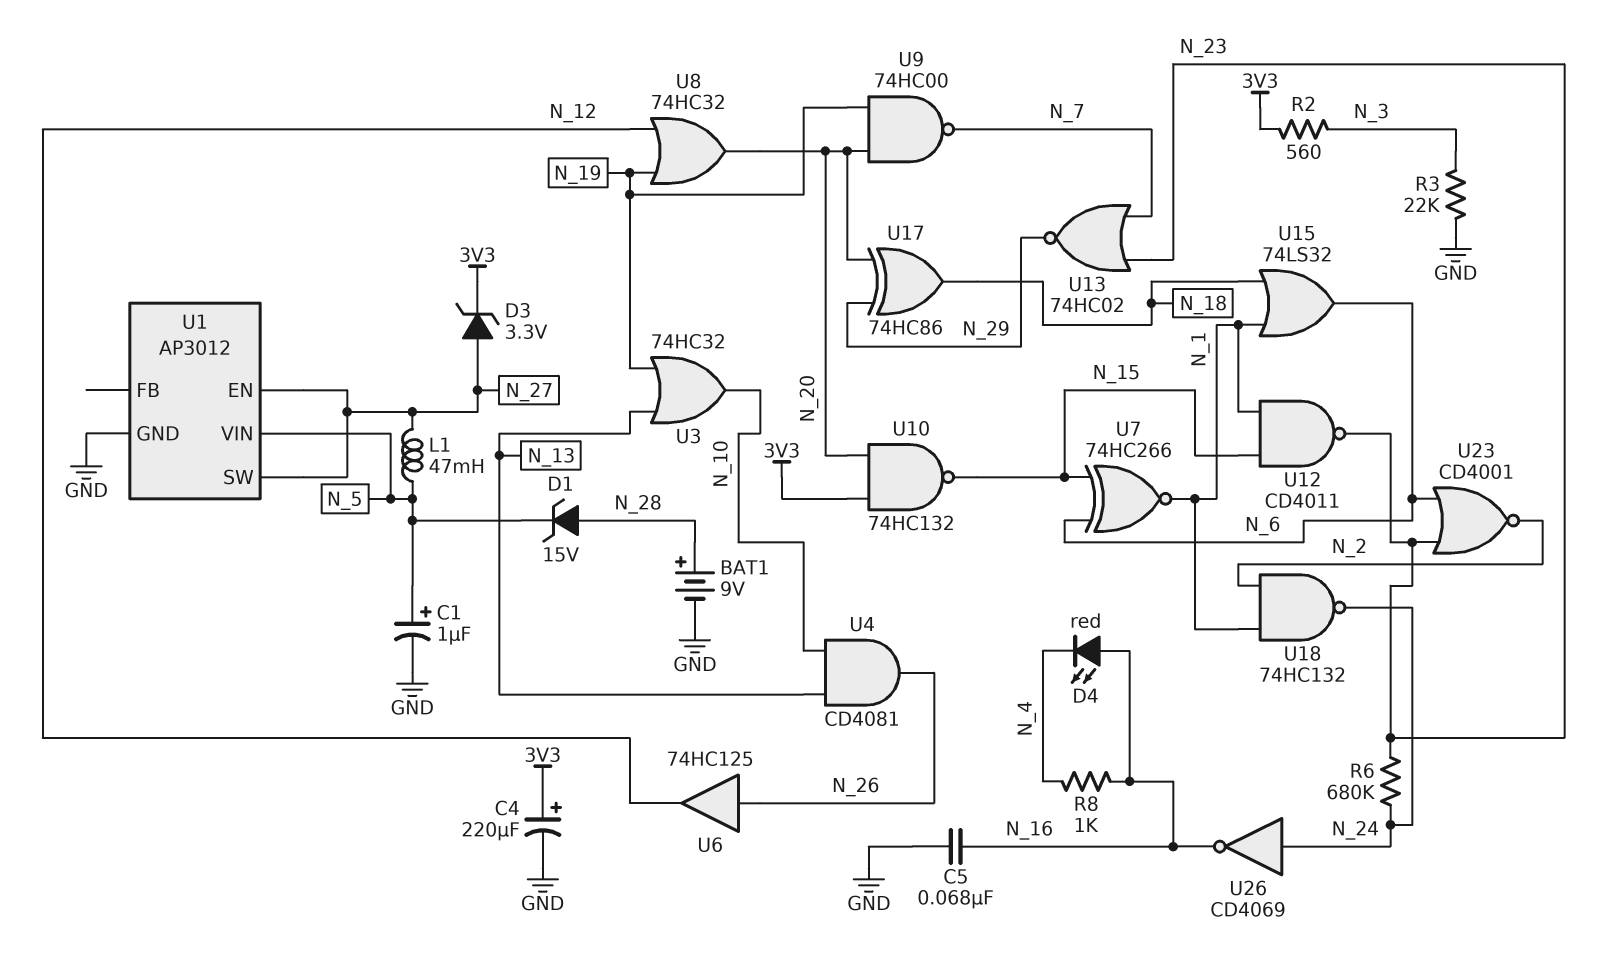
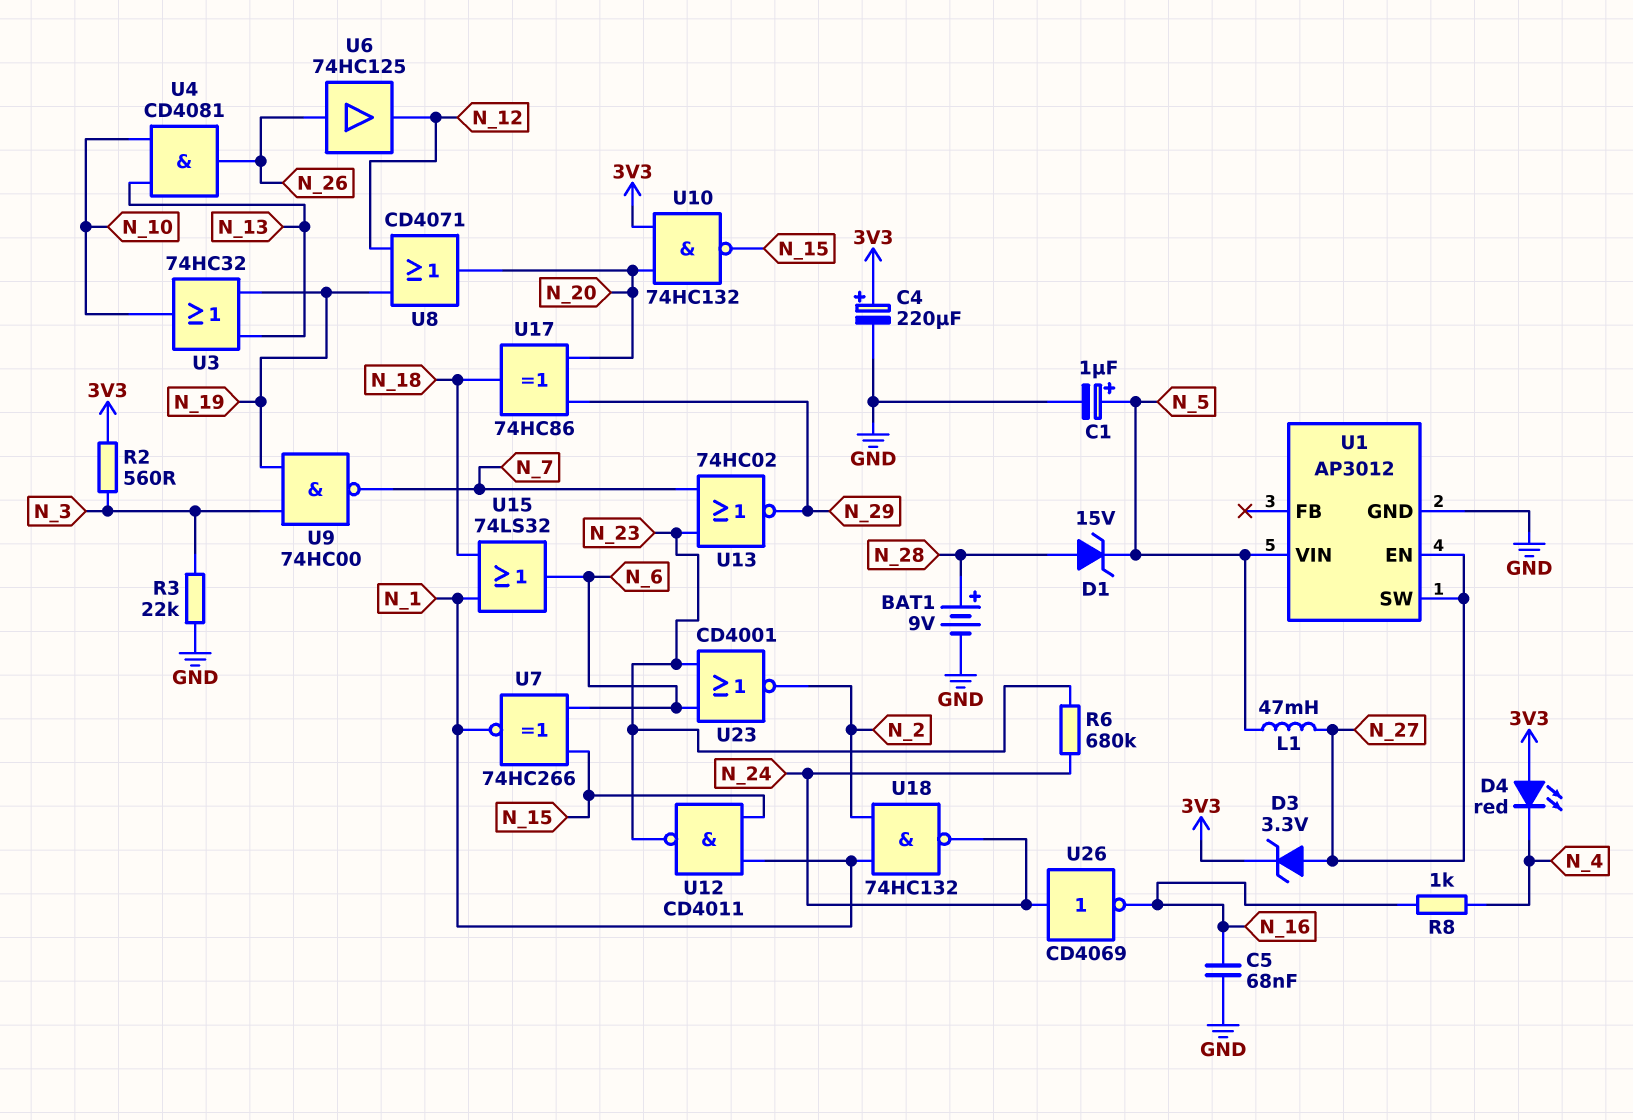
D4: LED red (A N_16, K N_4) -> LED red (A 3V3, K N_4)
U8: OR 74HC32 (in N_12, in N_19, out N_20) -> OR CD4071 (in N_12, in N_19, out N_20)
U9: NAND 74HC00 (in N_19, in N_20, out N_7) -> NAND 74HC00 (in N_3, in N_19, out N_7)

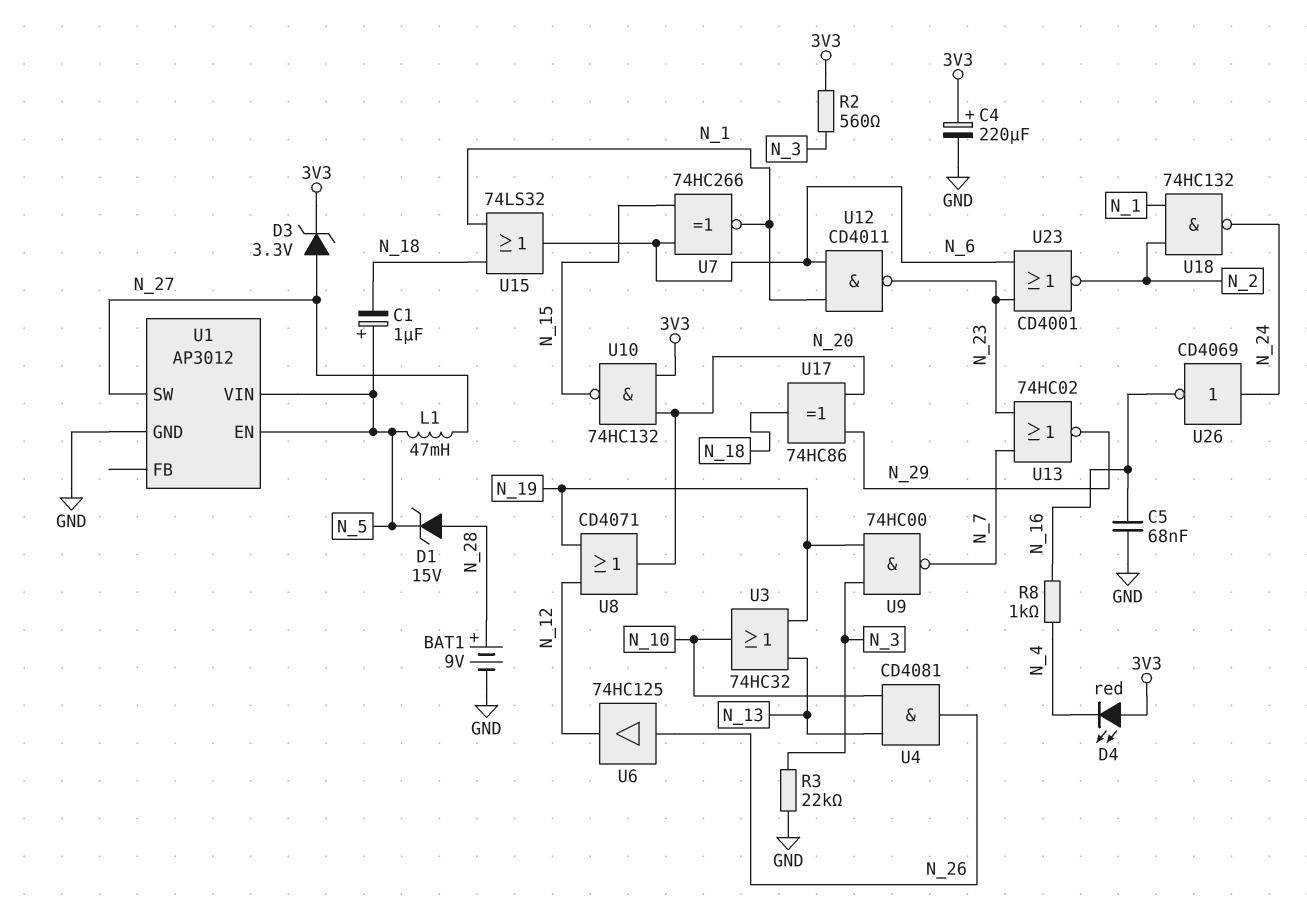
C1: 1uF (plus N_5, minus GND) -> 1uF (plus N_5, minus N_18)
R6: 680k (N_23, N_24) -> none
U1 pin EN: N_27 -> N_5
U12: NAND CD4011 (in N_1, in N_15, out N_23) -> NAND CD4011 (in N_1, in N_6, out N_23)

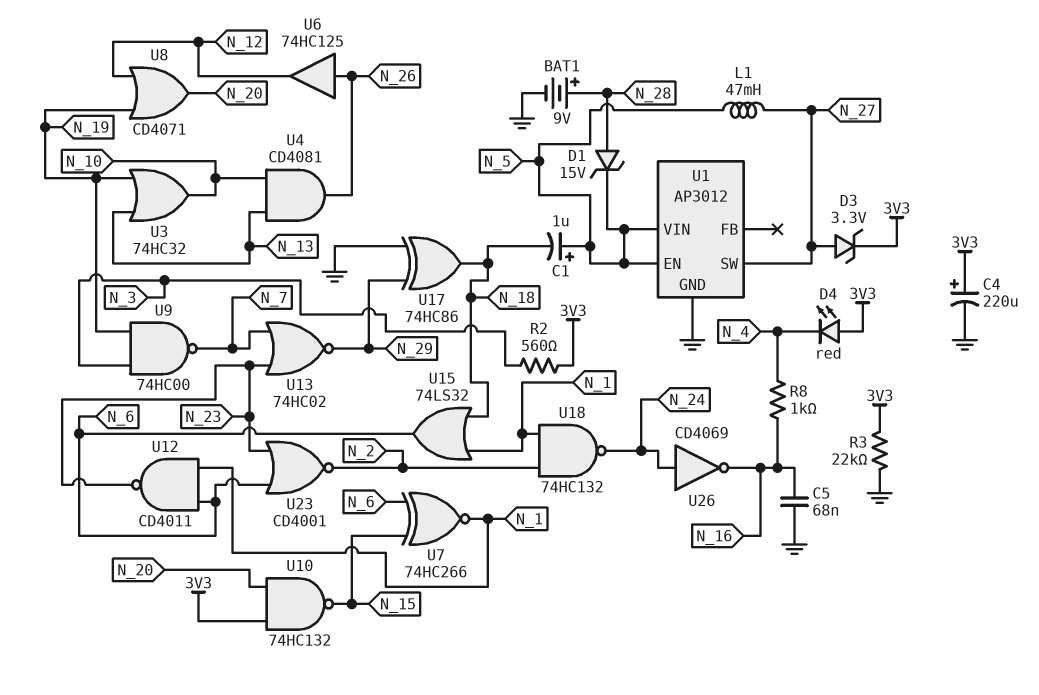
R3: 22k (GND, N_3) -> 22k (3V3, GND)
U17: XOR 74HC86 (in N_20, in N_29, out N_18) -> XOR 74HC86 (in GND, in N_29, out N_18)

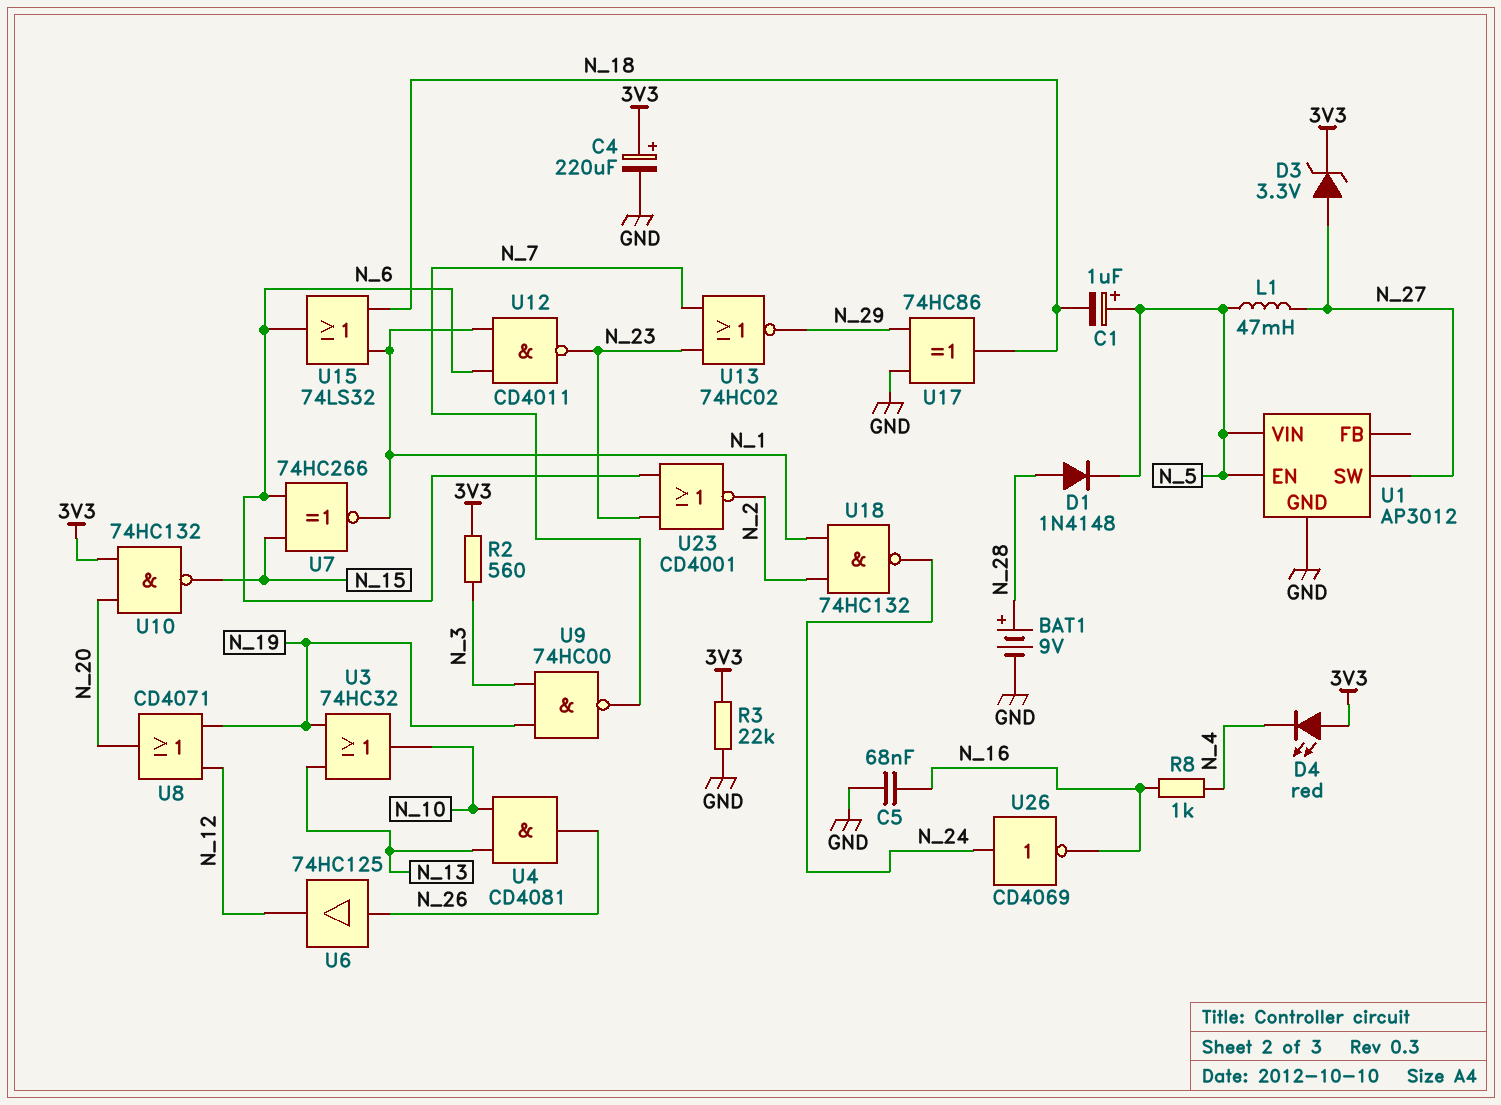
D1: zener 15V (A N_28, K N_5) -> diode 1N4148 (A N_28, K N_5)

